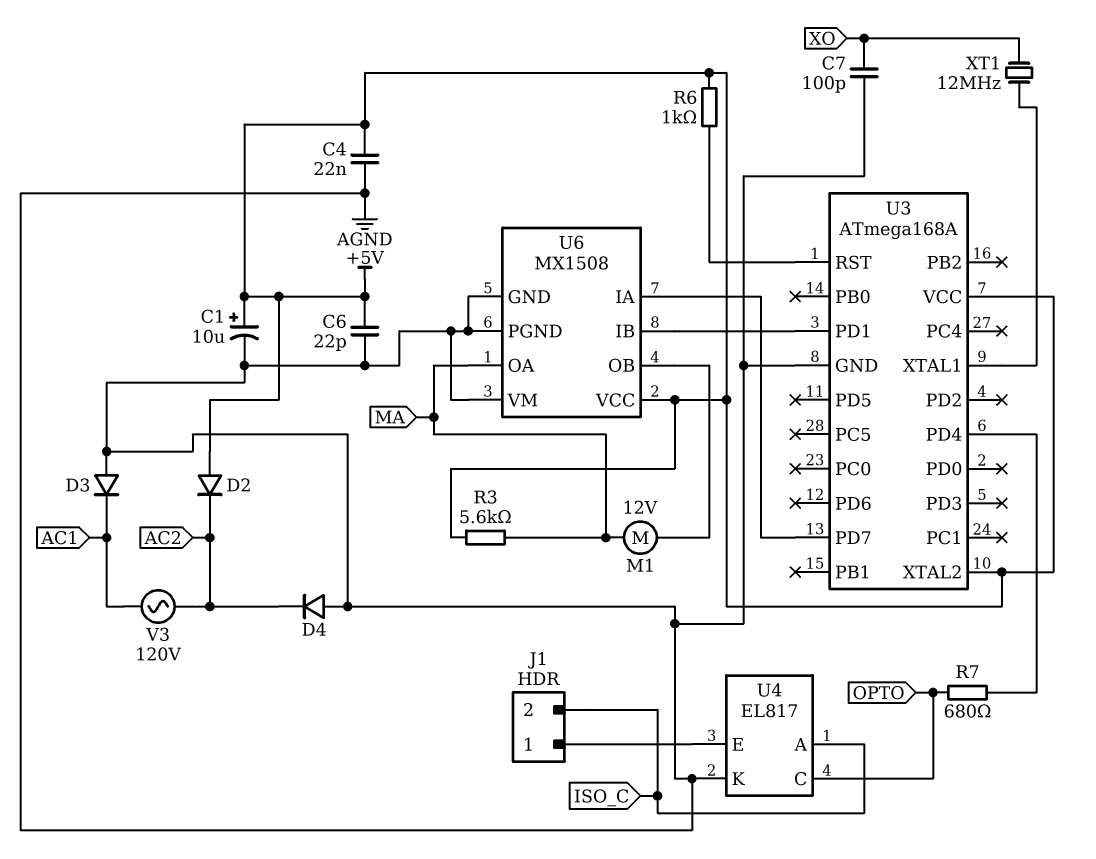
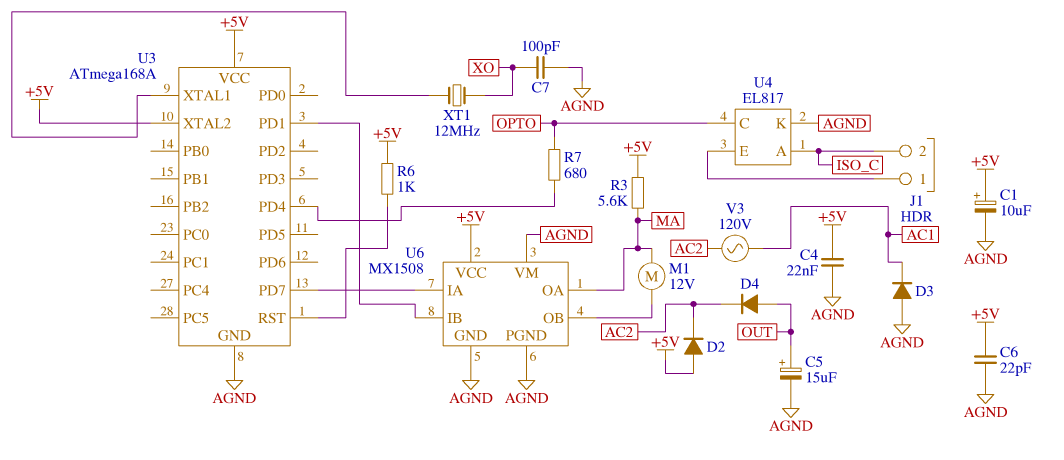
C5: none -> 15uF (plus OUT, minus AGND)
D4: diode (A AGND, K AC2) -> diode (A OUT, K AC2)

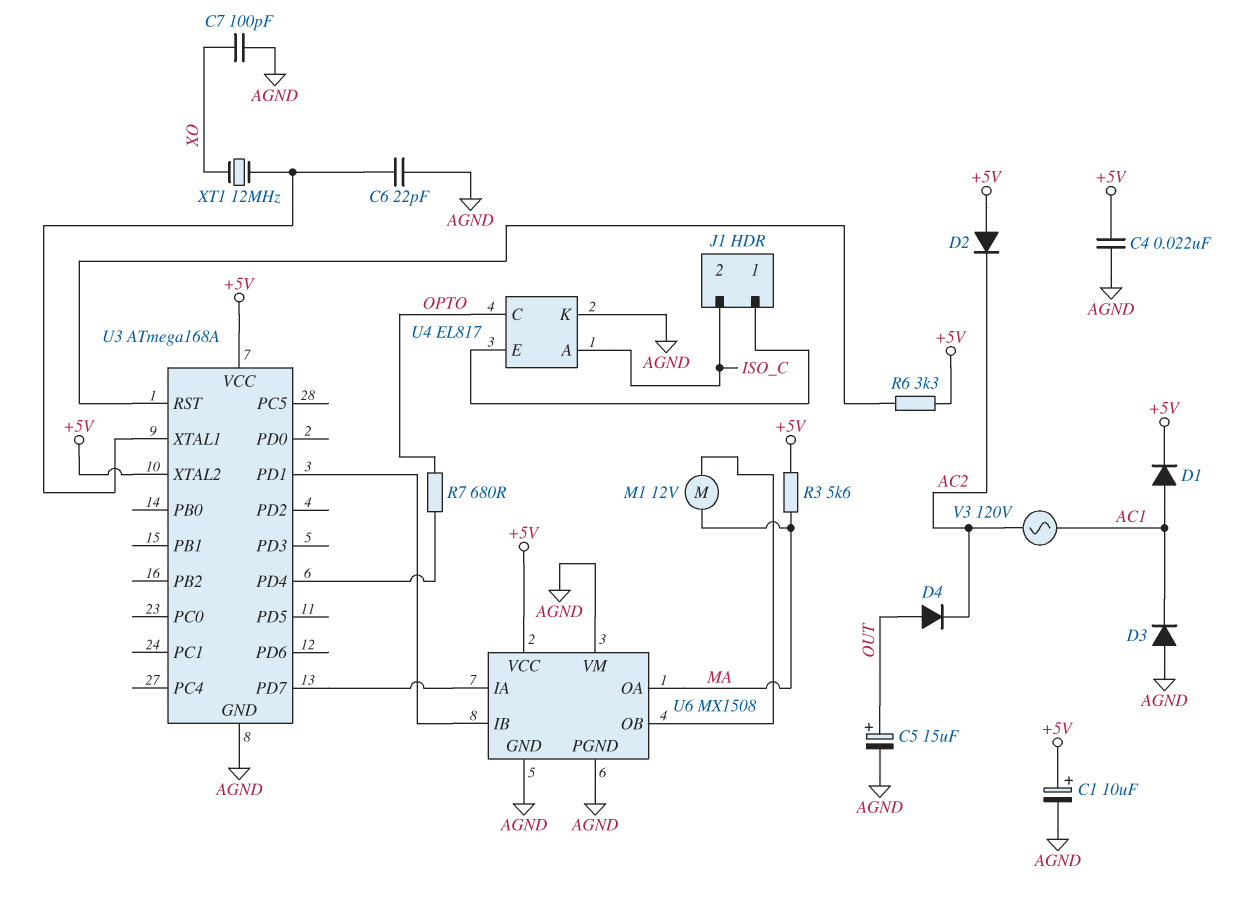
C6: 22pF (+5V, AGND) -> 22pF (AGND, U3/XTAL1)
D1: none -> diode (A AC1, K +5V)
R6: 1k (+5V, U3/RST) -> 3.3k (+5V, U3/RST)

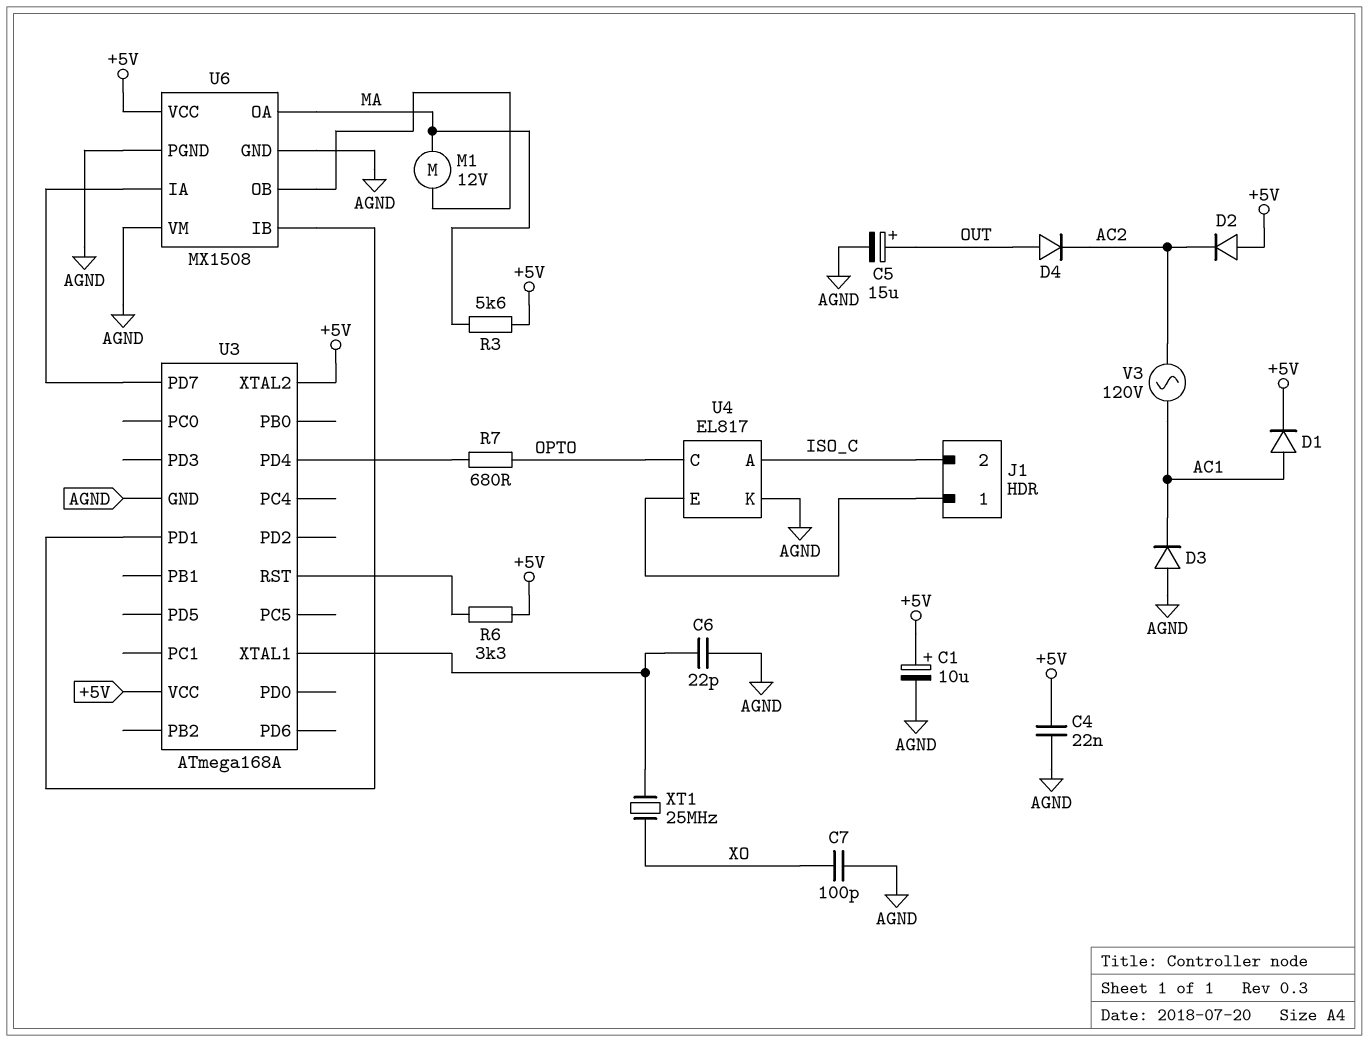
XT1: 12MHz (U3/XTAL1, XO) -> 25MHz (U3/XTAL1, XO)

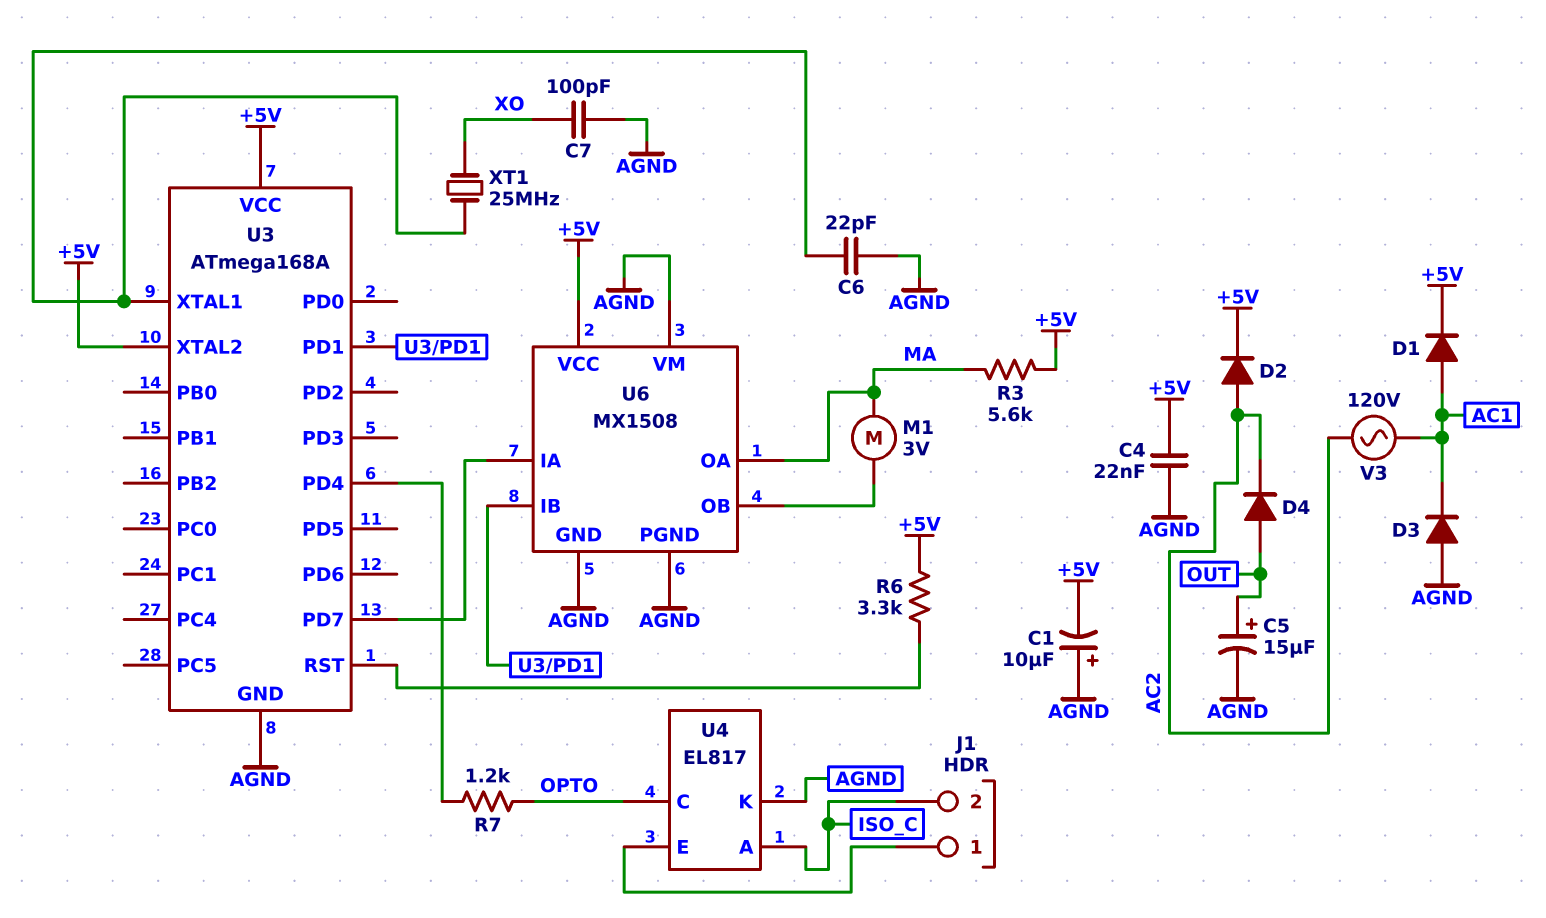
C1: 10uF (plus +5V, minus AGND) -> 10uF (plus AGND, minus +5V)
D2: diode (A +5V, K AC2) -> diode (A AC2, K +5V)
M1: motor 12V (MA, U6/OB) -> motor 3V (MA, U6/OB)
R7: 680 (OPTO, U3/PD4) -> 1.2k (OPTO, U3/PD4)

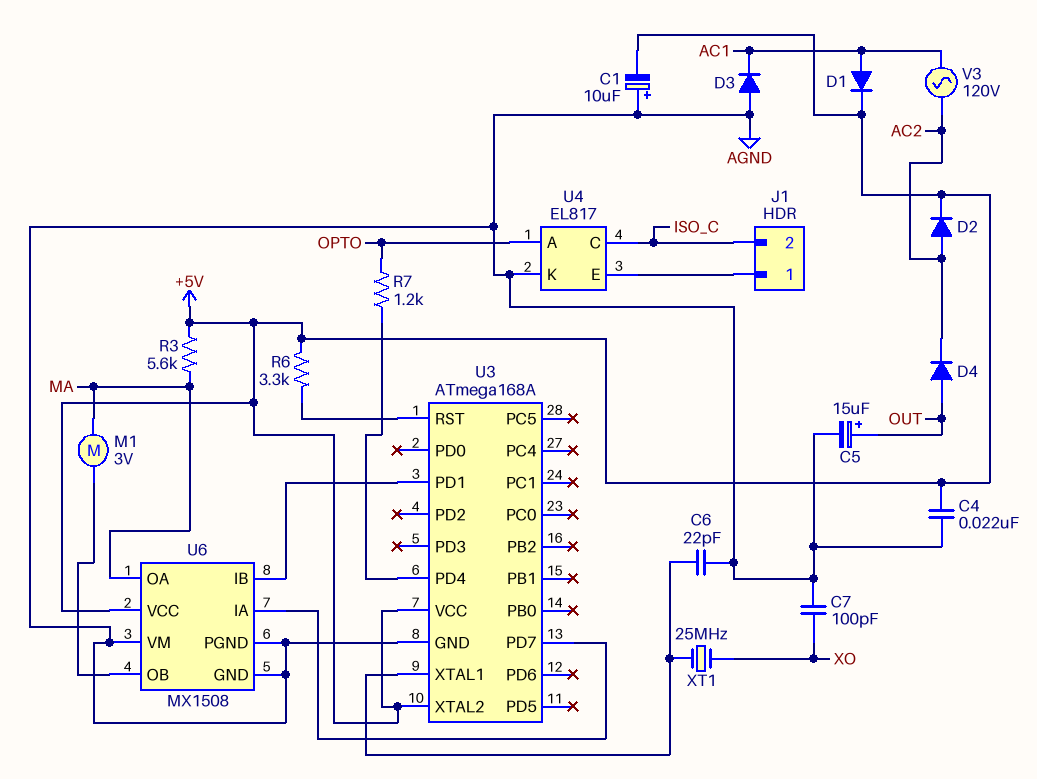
U4 pin A: ISO_C -> OPTO
U4 pin C: OPTO -> ISO_C

